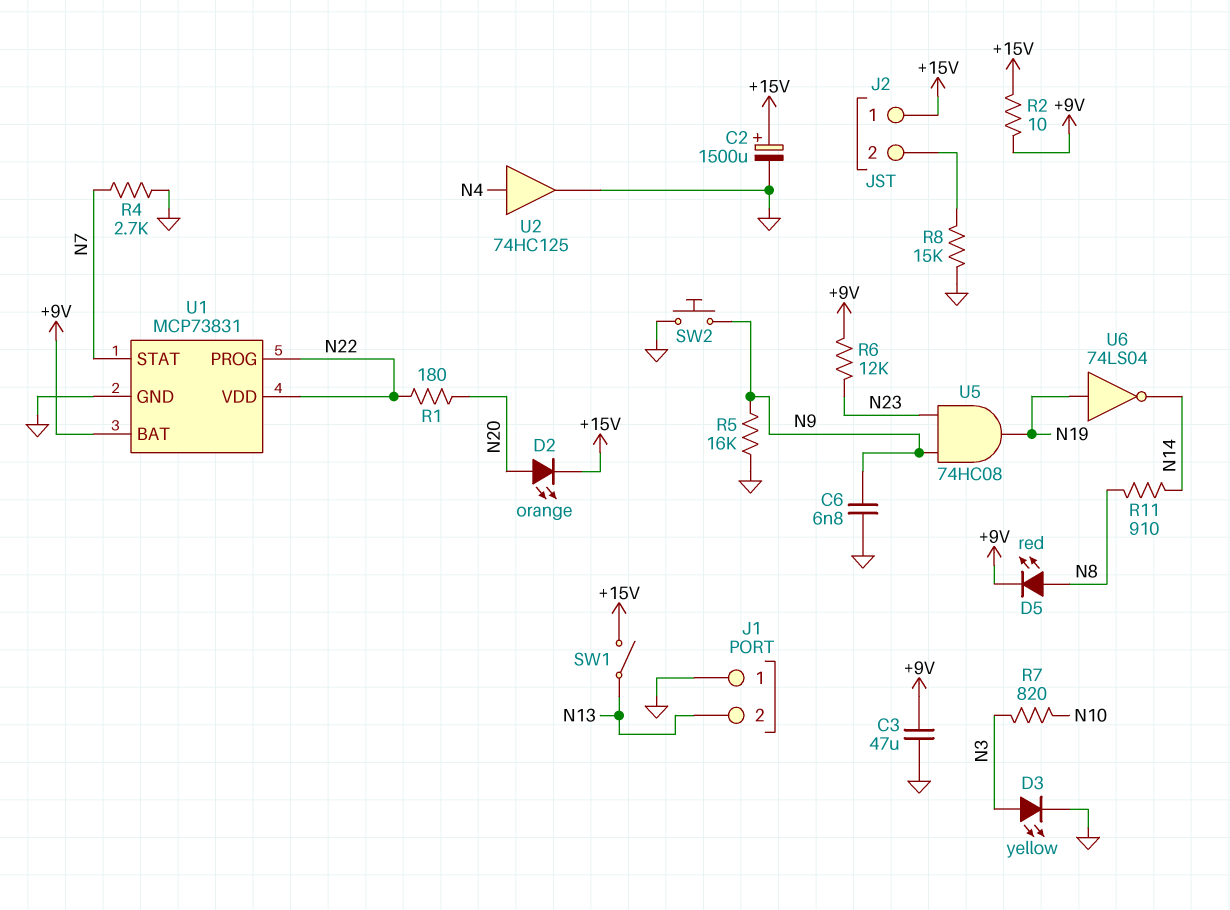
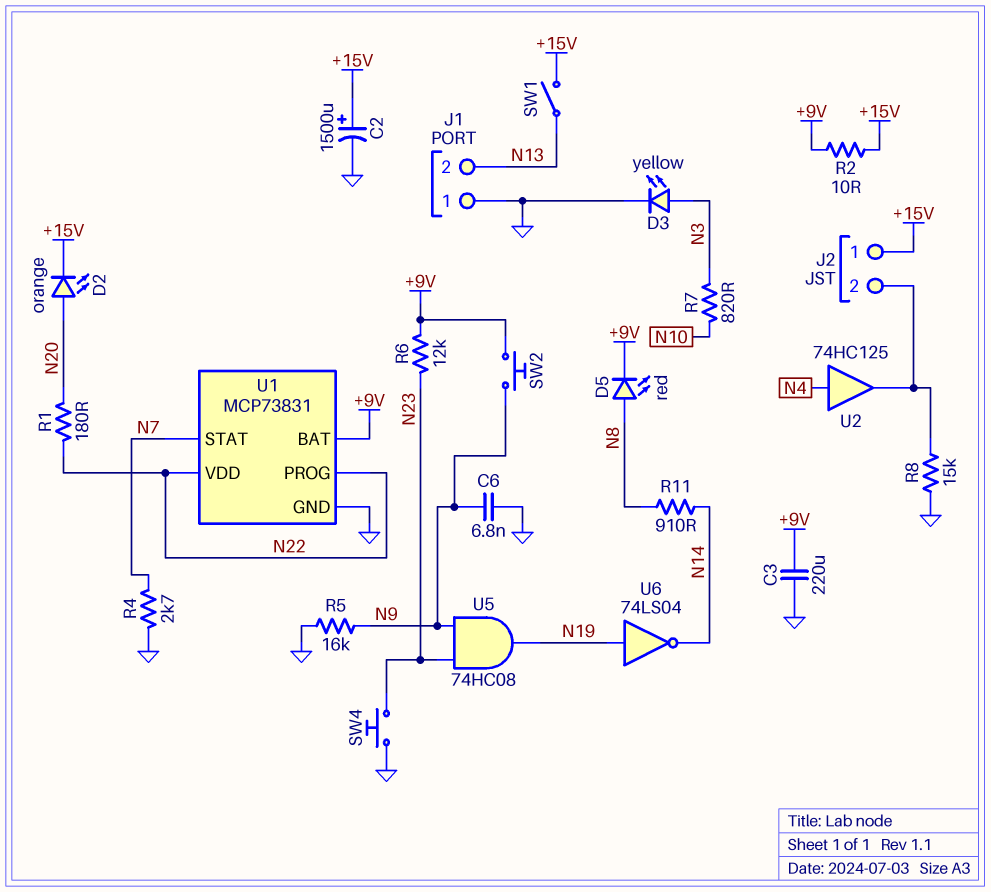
C3: 47uF (+9V, GND) -> 220uF (+9V, GND)
SW2: button (GND, N9) -> button (+9V, N9)
SW4: none -> button (GND, N23)
U2: buffer 74HC125 (in N4, out GND) -> buffer 74HC125 (in N4, out J2/2)

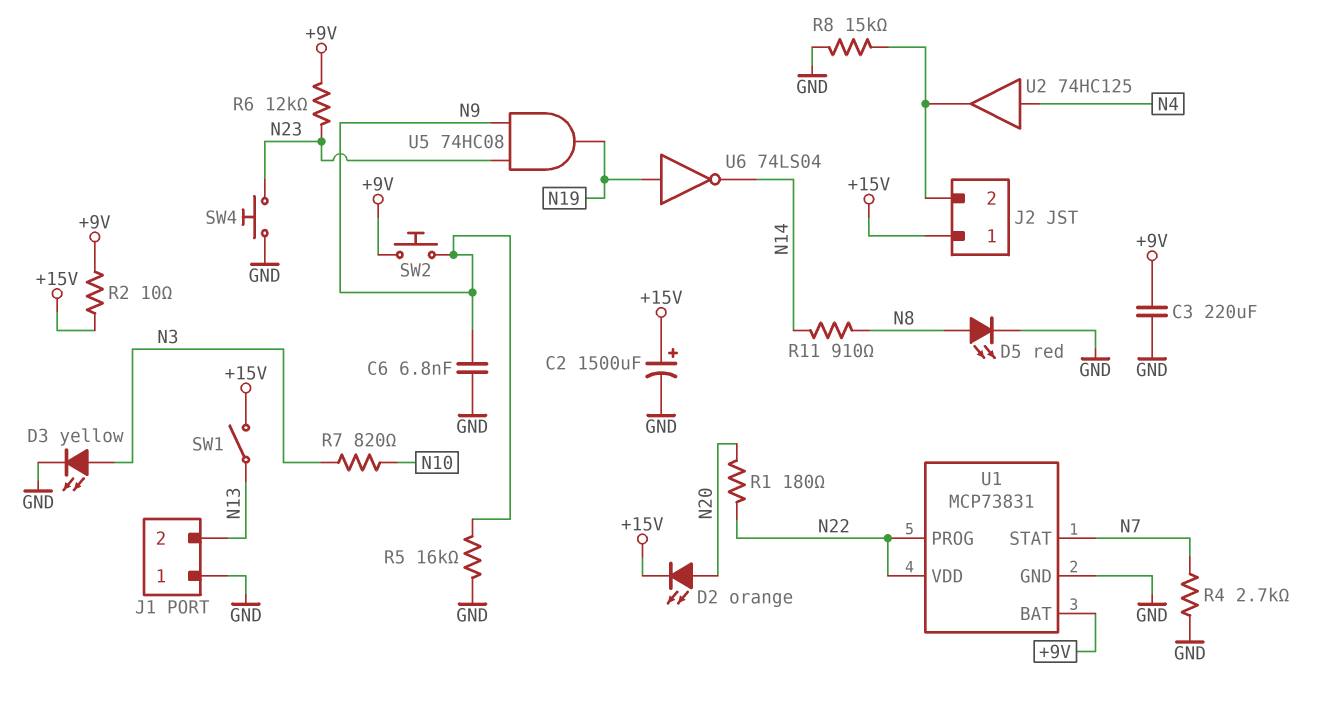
D5: LED red (A N8, K +9V) -> LED red (A N8, K GND)

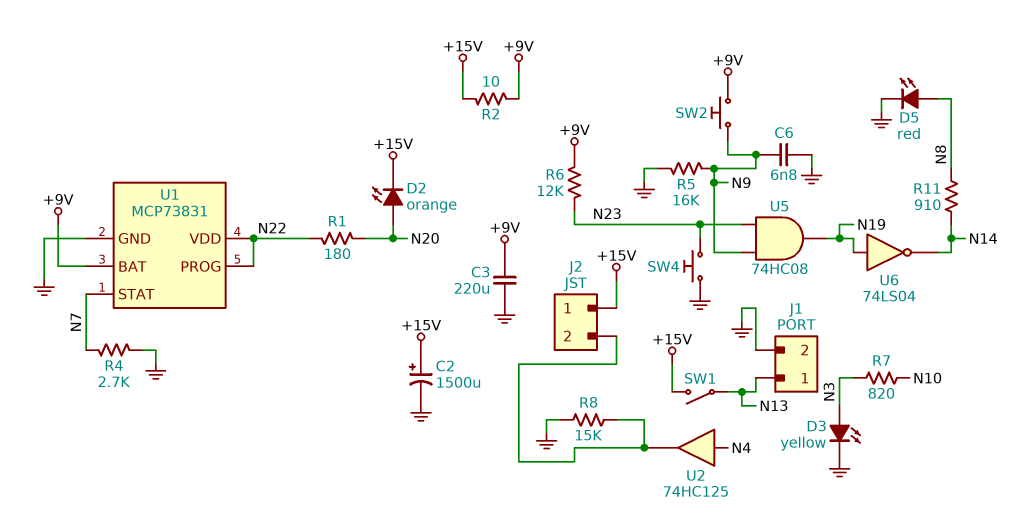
J1 pin 1: GND -> N13
J1 pin 2: N13 -> GND

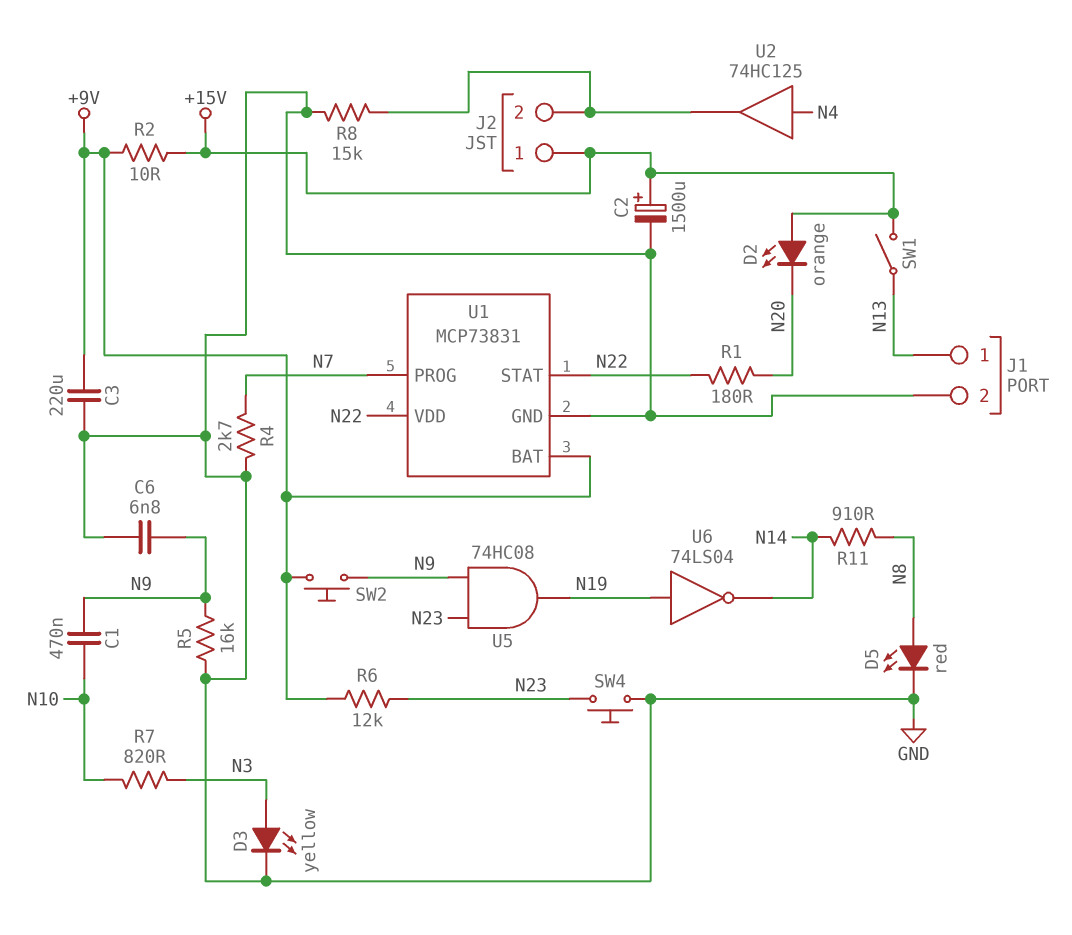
C1: none -> 470nF (N9, N10)
D2: LED orange (A N20, K +15V) -> LED orange (A +15V, K N20)
U1 pin PROG: N22 -> N7
U1 pin STAT: N7 -> N22

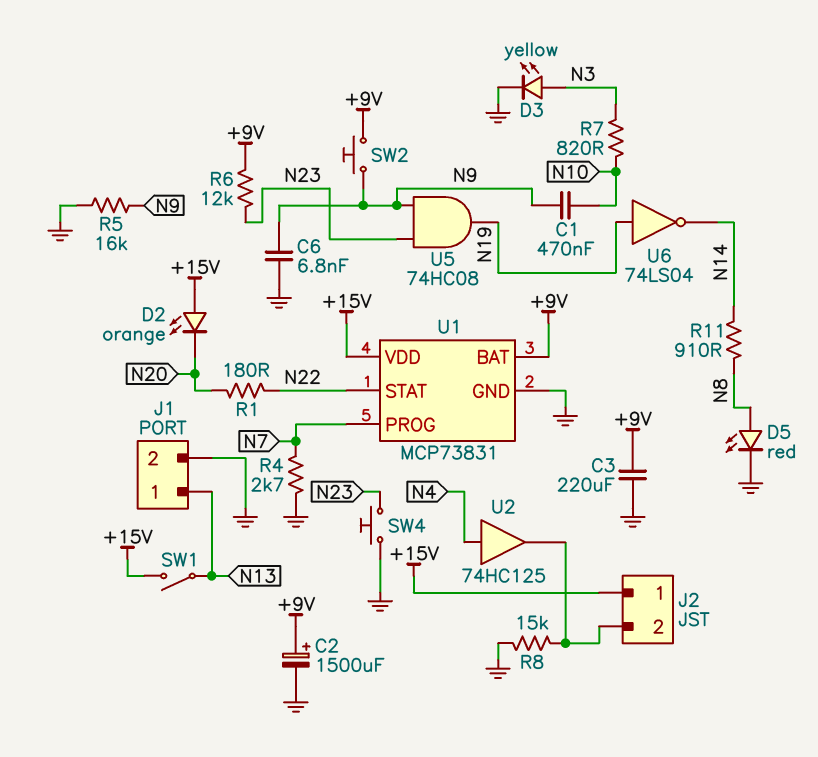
C2: 1500uF (plus +15V, minus GND) -> 1500uF (plus +9V, minus GND)
R2: 10 (+9V, +15V) -> none
U1 pin VDD: N22 -> +15V

